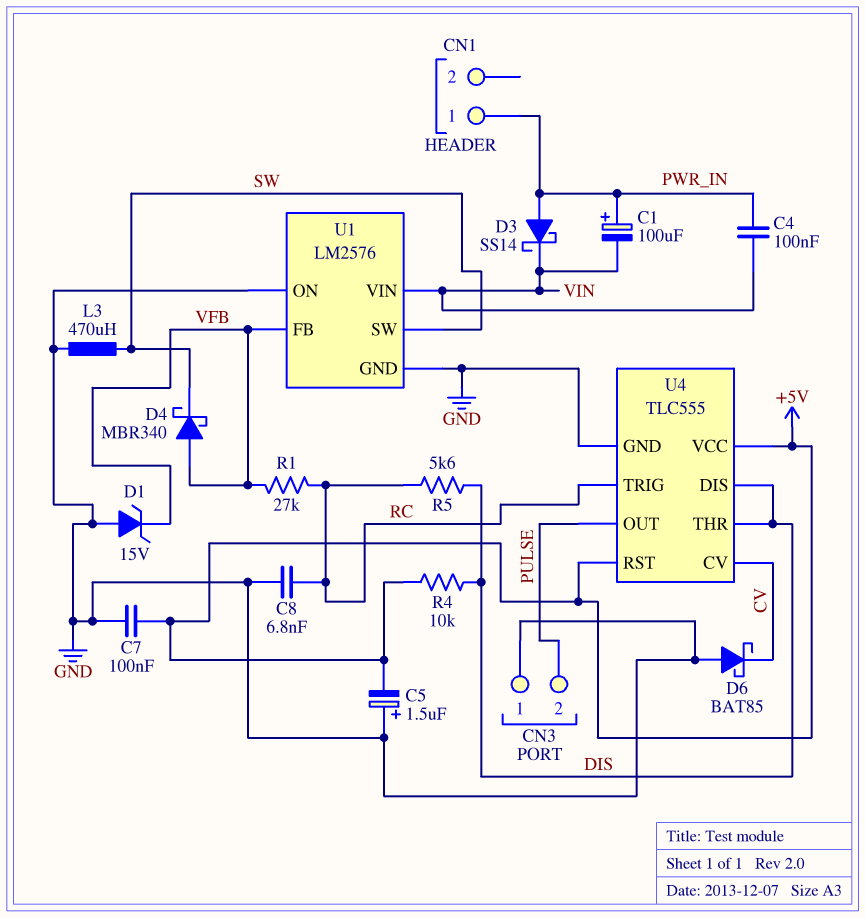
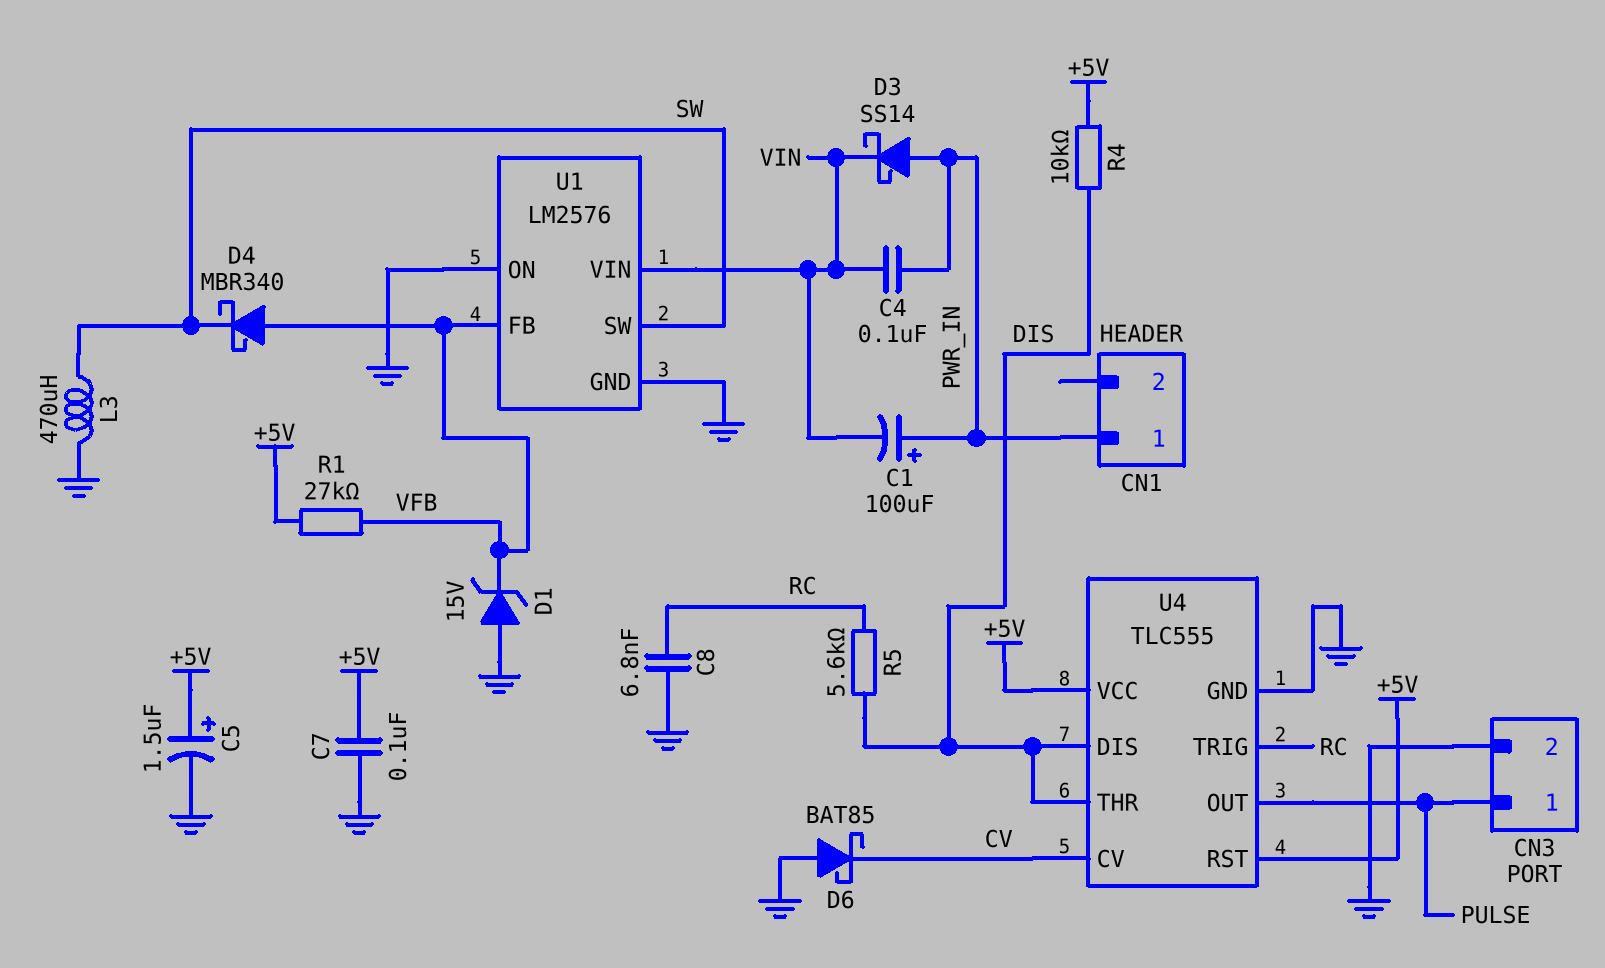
C5: 1.5uF (plus GND, minus +5V) -> 1.5uF (plus +5V, minus GND)
CN3 pin 1: GND -> PULSE
CN3 pin 2: PULSE -> GND
R1: 27k (RC, VFB) -> 27k (+5V, VFB)

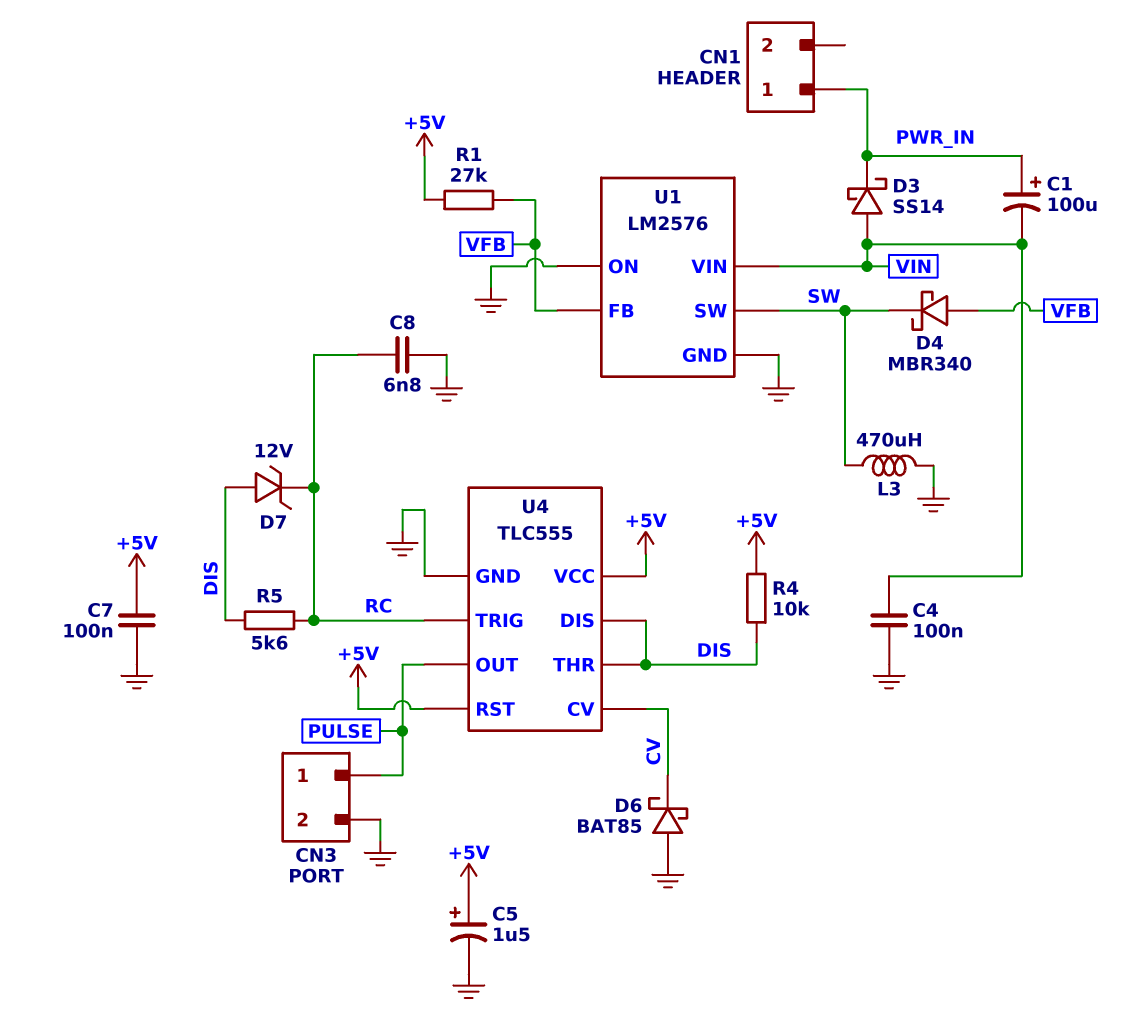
C4: 100nF (PWR_IN, VIN) -> 100nF (GND, VIN)
D1: zener 15V (A GND, K VFB) -> none
D3: schottky SS14 (A PWR_IN, K VIN) -> schottky SS14 (A VIN, K PWR_IN)
D7: none -> zener 12V (A DIS, K RC)

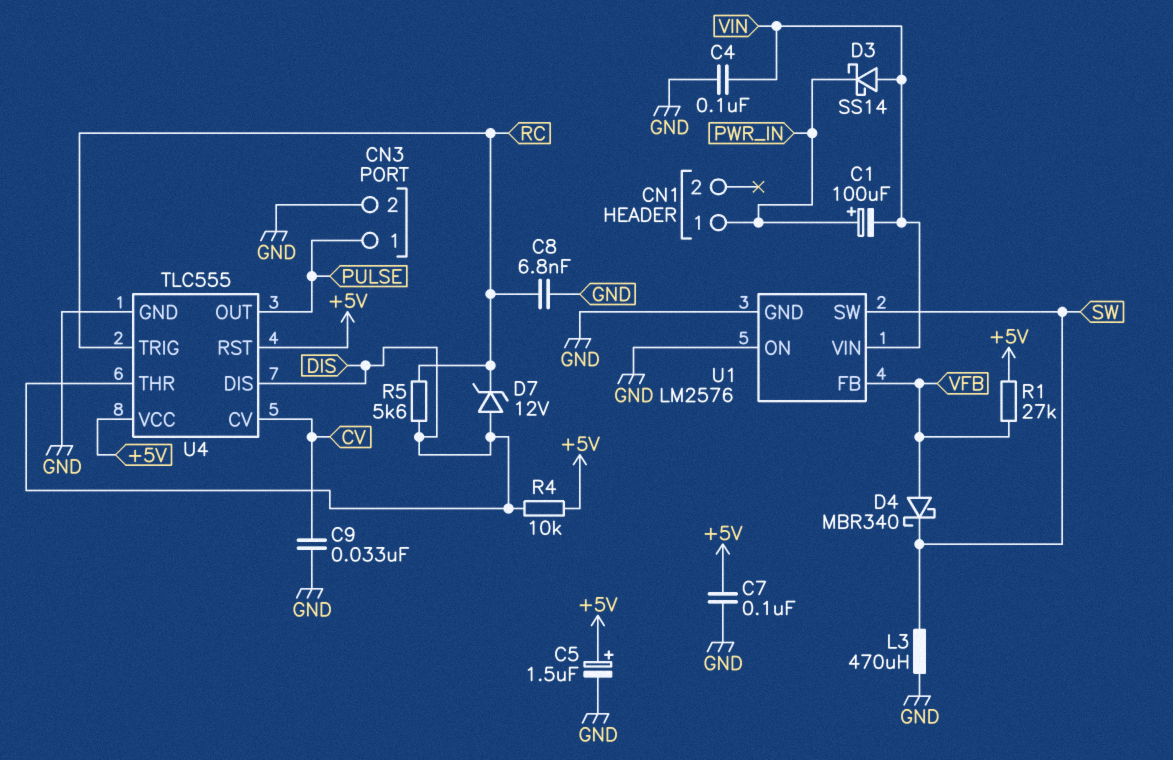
C9: none -> 33nF (CV, GND)
D6: schottky BAT85 (A GND, K CV) -> none

